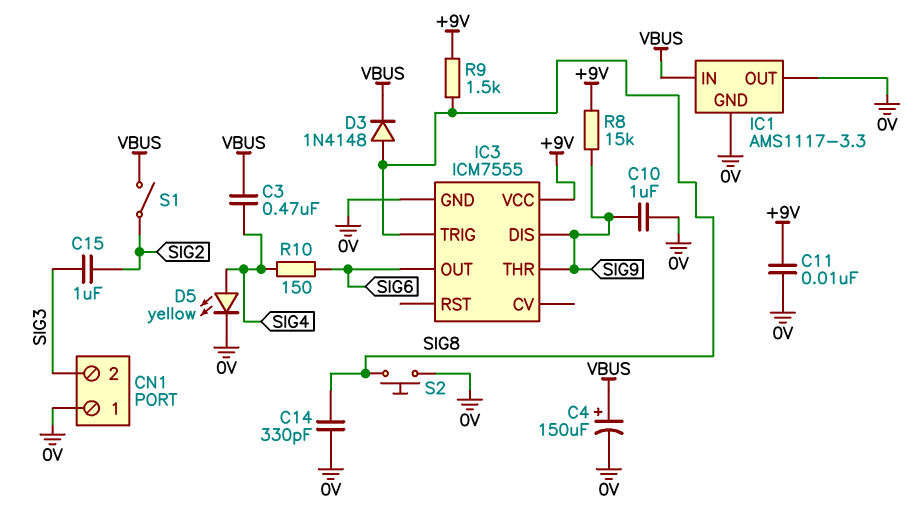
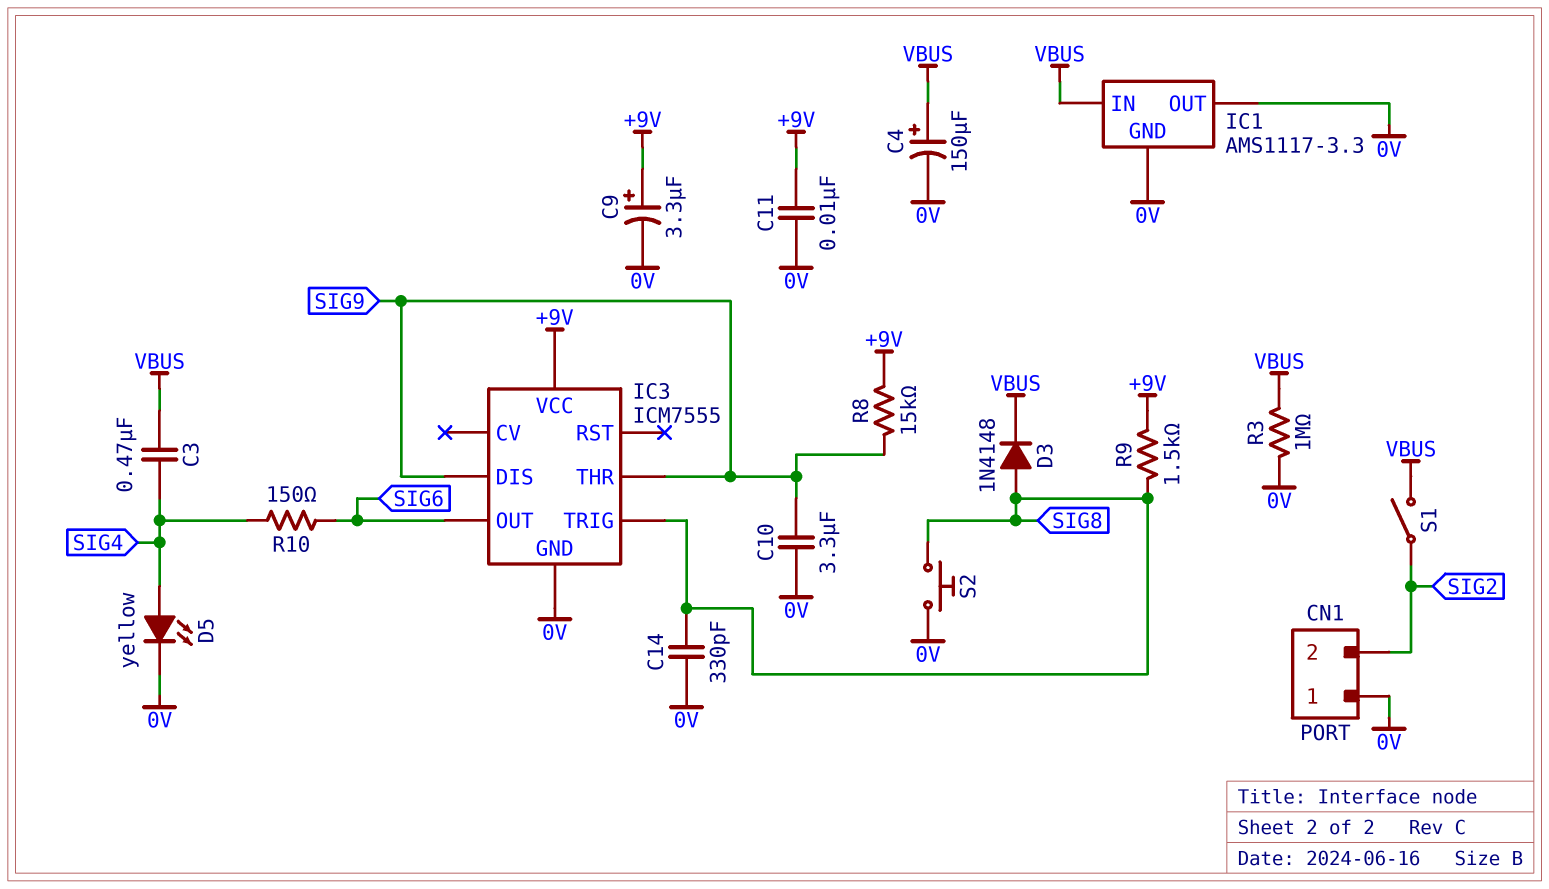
C9: none -> 3.3uF (plus +9V, minus 0V)
C10: 1uF (0V, SIG9) -> 3.3uF (0V, SIG9)
C15: 1uF (SIG2, SIG3) -> none
CN1 pin 2: SIG3 -> SIG2
R3: none -> 1M (0V, VBUS)

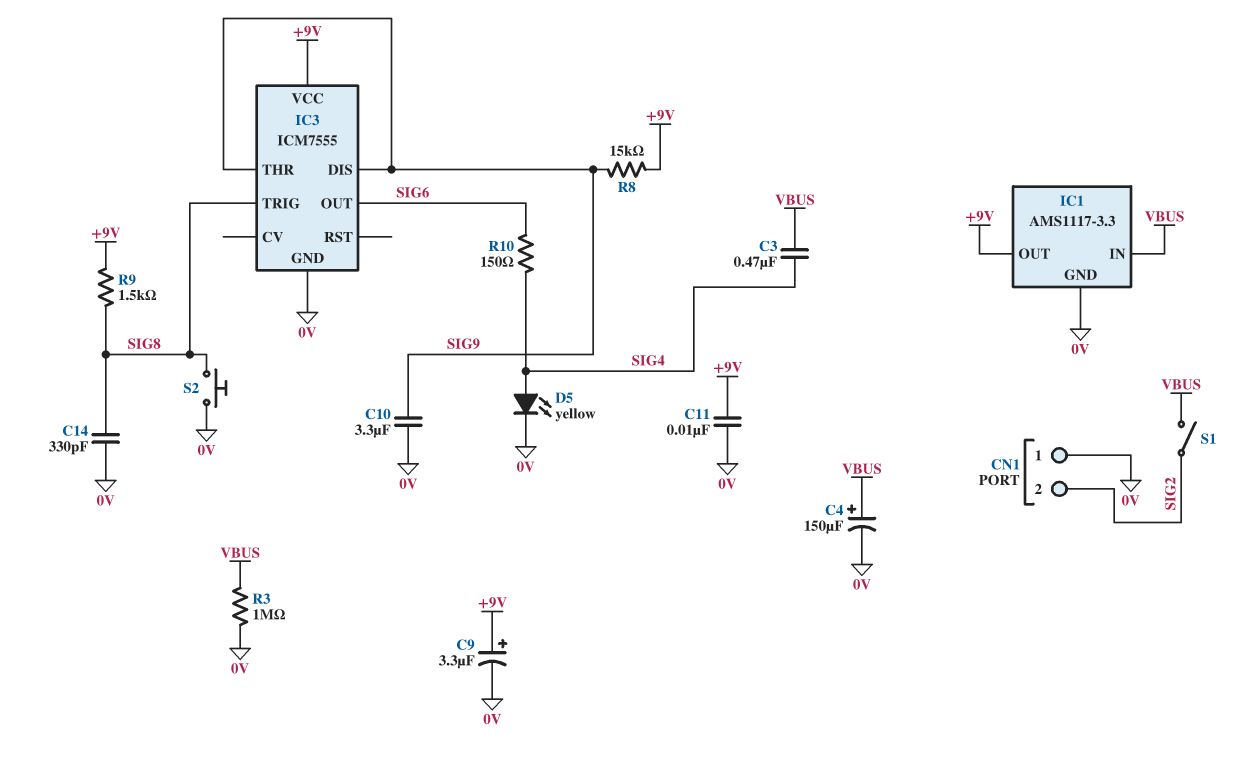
D3: diode 1N4148 (A SIG8, K VBUS) -> none
IC1 pin OUT: 0V -> +9V

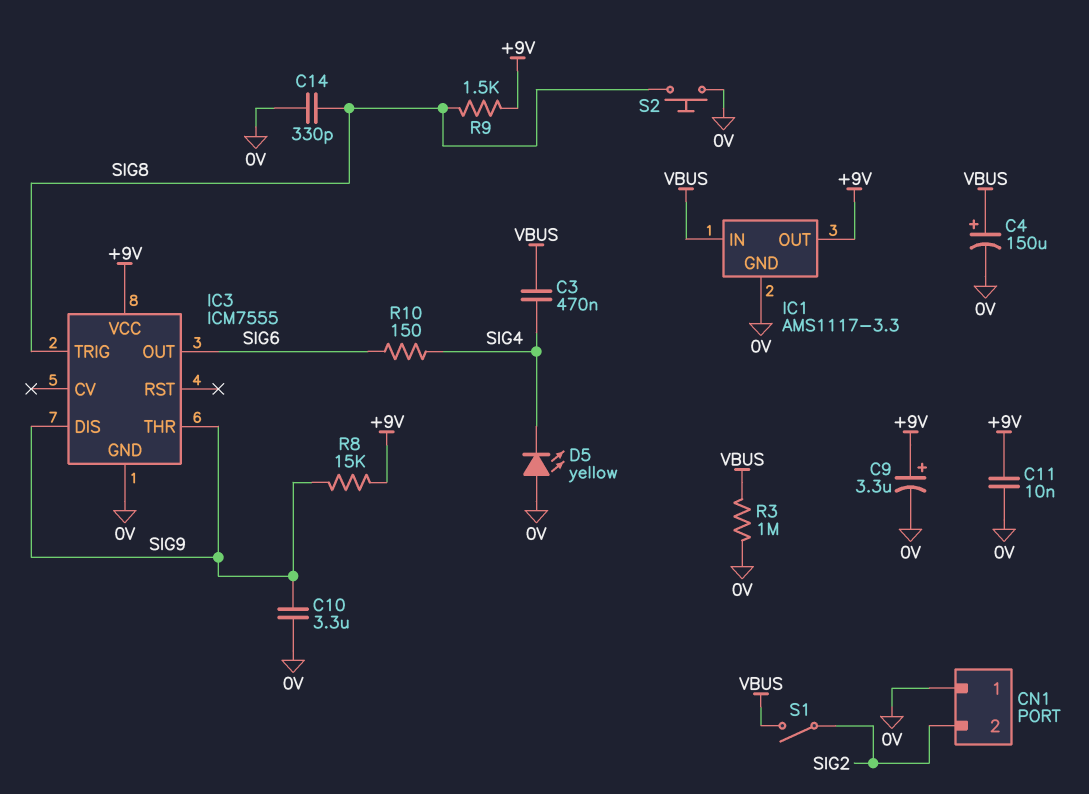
D5: LED yellow (A SIG4, K 0V) -> LED yellow (A 0V, K SIG4)

